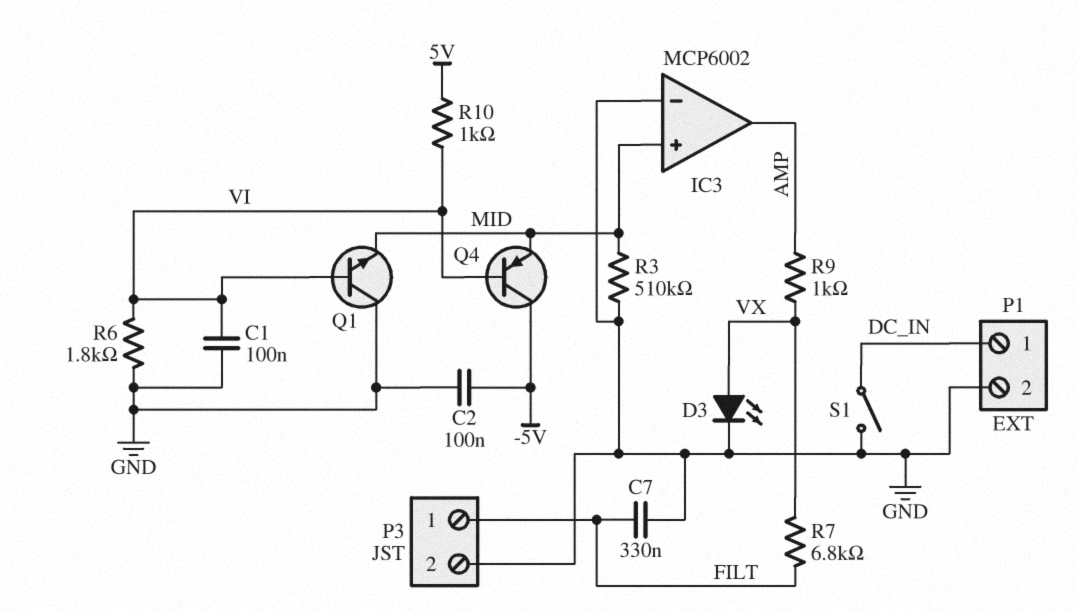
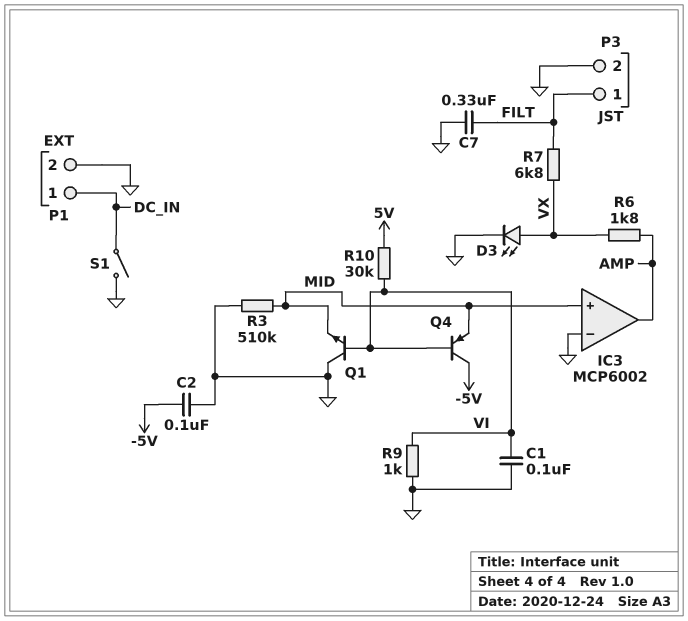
R6: 1.8k (GND, VI) -> 1.8k (AMP, VX)
R9: 1k (AMP, VX) -> 1k (GND, VI)
R10: 1k (5V, VI) -> 30k (5V, VI)

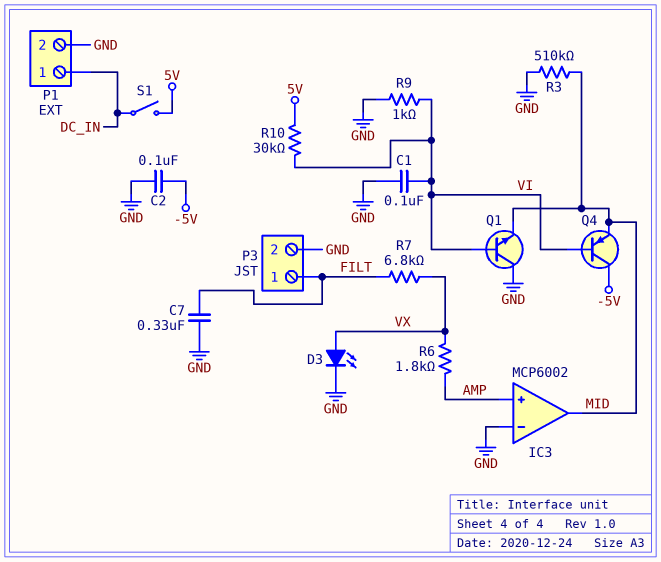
IC3 pin in+: MID -> AMP
IC3 pin out: AMP -> MID
S1: switch (DC_IN, GND) -> switch (5V, DC_IN)

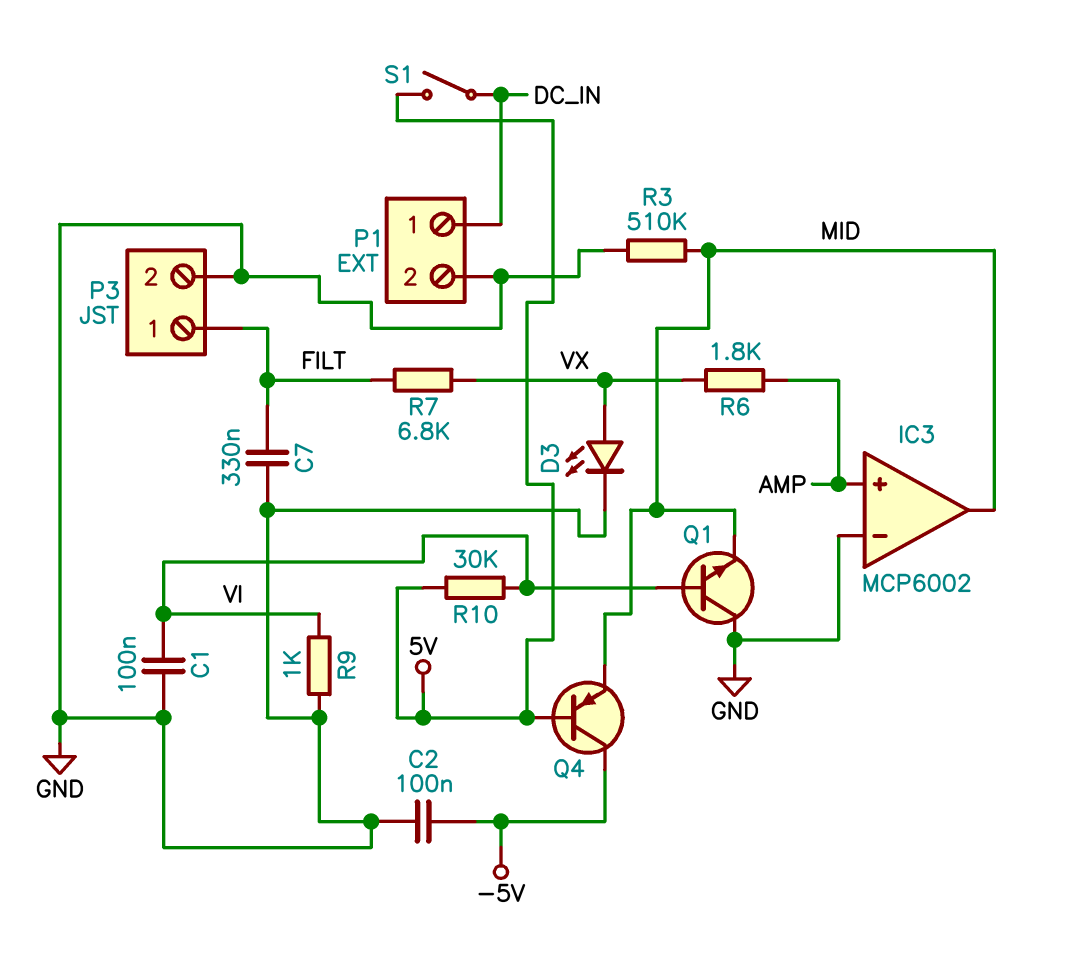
Q4: PNP (B VI, C -5V, E MID) -> PNP (B 5V, C -5V, E MID)

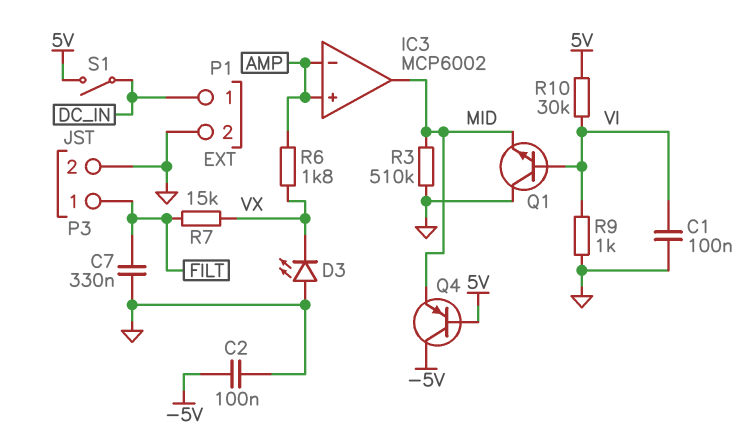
D3: LED (A VX, K GND) -> LED (A GND, K VX)
IC3 pin in-: GND -> AMP
R7: 6.8k (FILT, VX) -> 15k (FILT, VX)

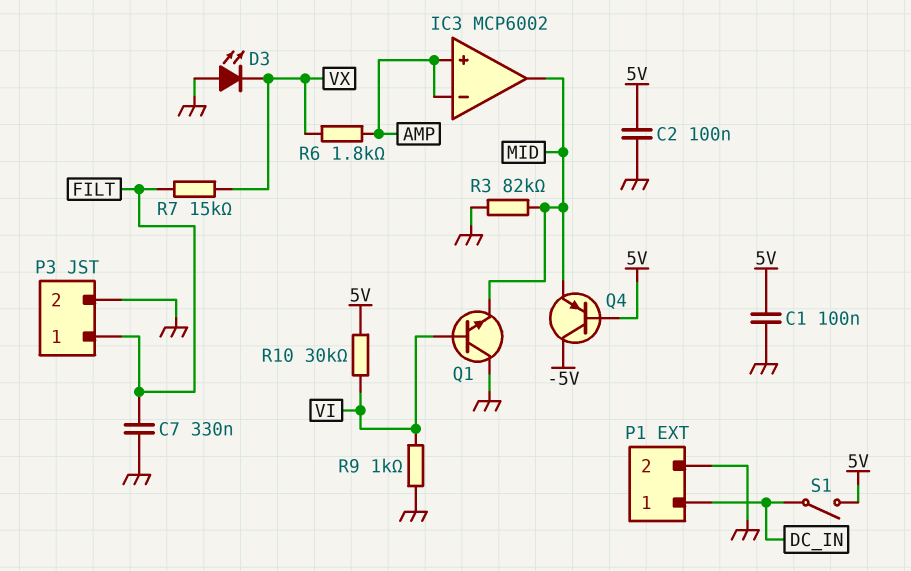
C1: 100nF (GND, VI) -> 100nF (5V, GND)
C2: 100nF (-5V, GND) -> 100nF (5V, GND)
R3: 510k (GND, MID) -> 82k (GND, MID)

